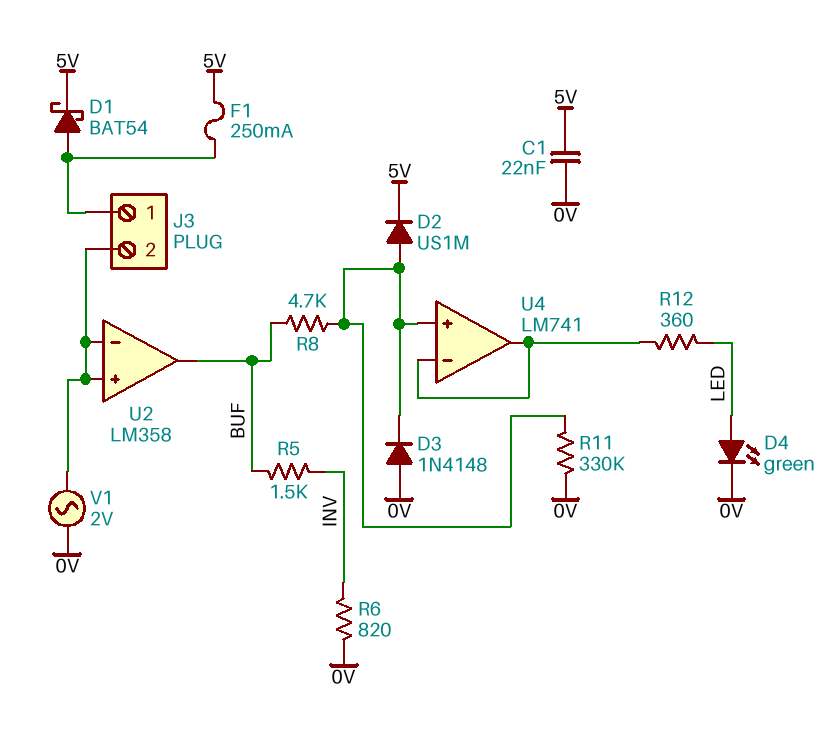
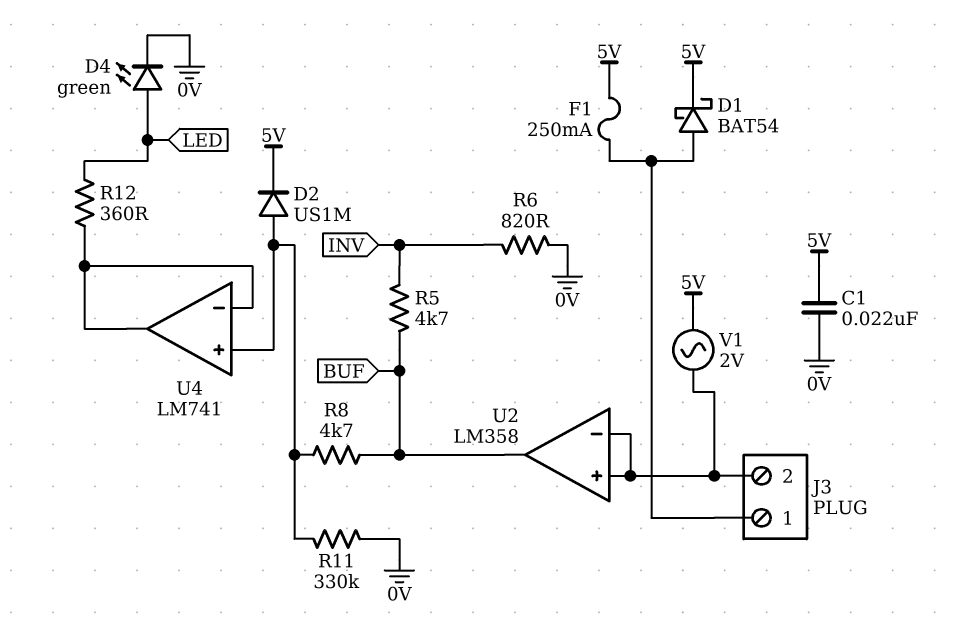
D3: diode 1N4148 (A 0V, K U4/in+) -> none
R5: 1.5k (BUF, INV) -> 4.7k (BUF, INV)
V1: AC 2V (0V, J3/2) -> AC 2V (5V, J3/2)

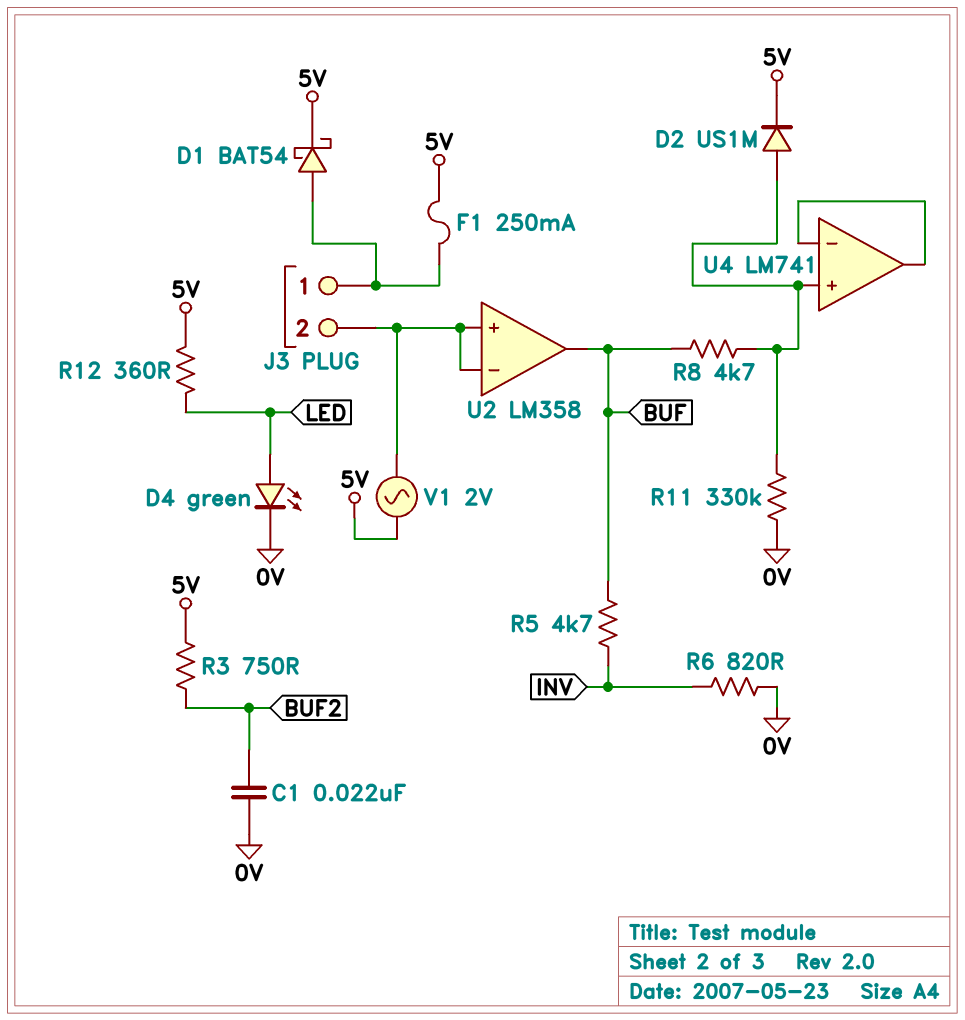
C1: 22nF (0V, 5V) -> 22nF (0V, BUF2)
R3: none -> 750 (5V, BUF2)
R12: 360 (LED, U4/in-) -> 360 (5V, LED)

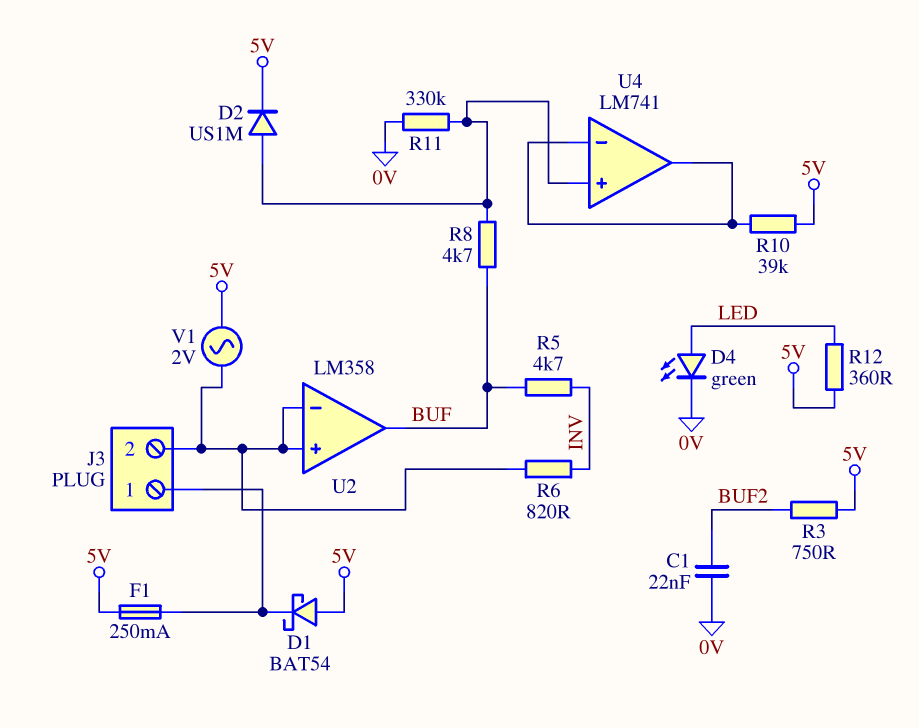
D1: schottky BAT54 (A J3/1, K 5V) -> schottky BAT54 (A 5V, K J3/1)
R6: 820 (0V, INV) -> 820 (INV, J3/2)
R10: none -> 39k (5V, U4/in-)

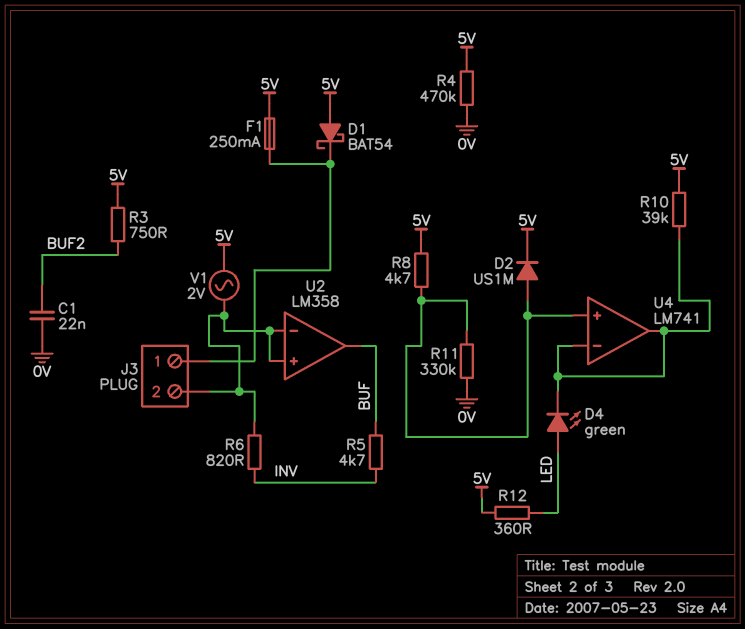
D4: LED green (A LED, K 0V) -> LED green (A LED, K U4/in-)
R4: none -> 470k (0V, 5V)
R8: 4.7k (BUF, U4/in+) -> 4.7k (5V, U4/in+)

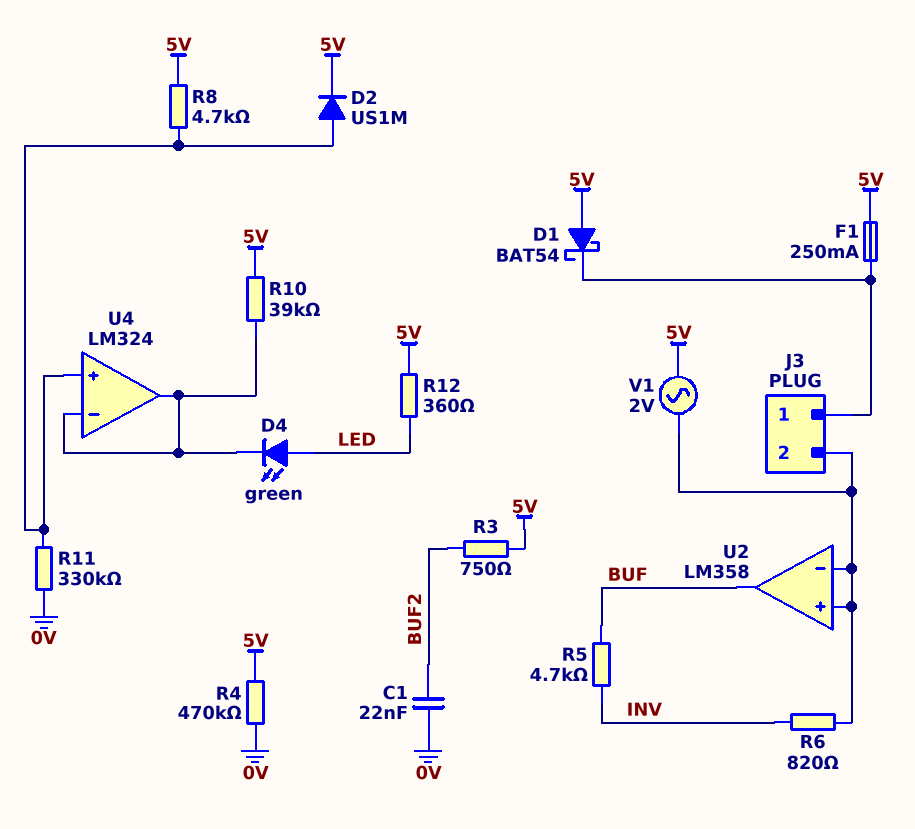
U4: LM741 -> LM324

